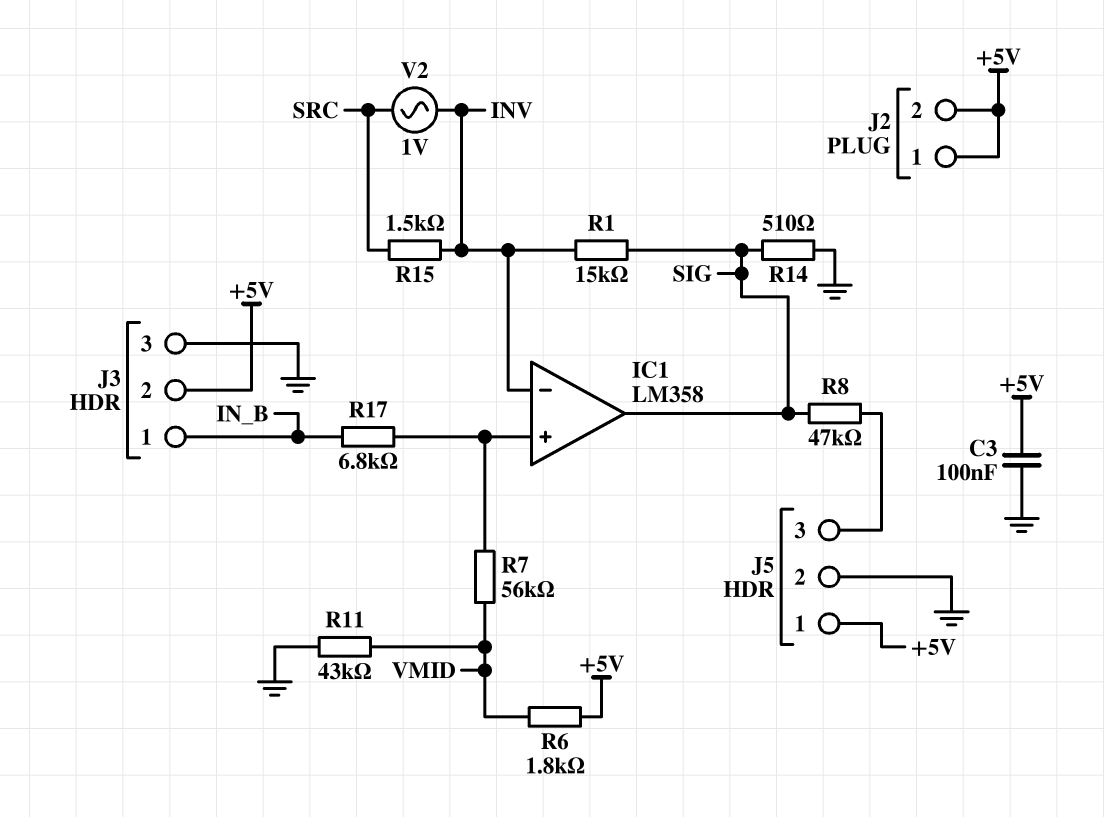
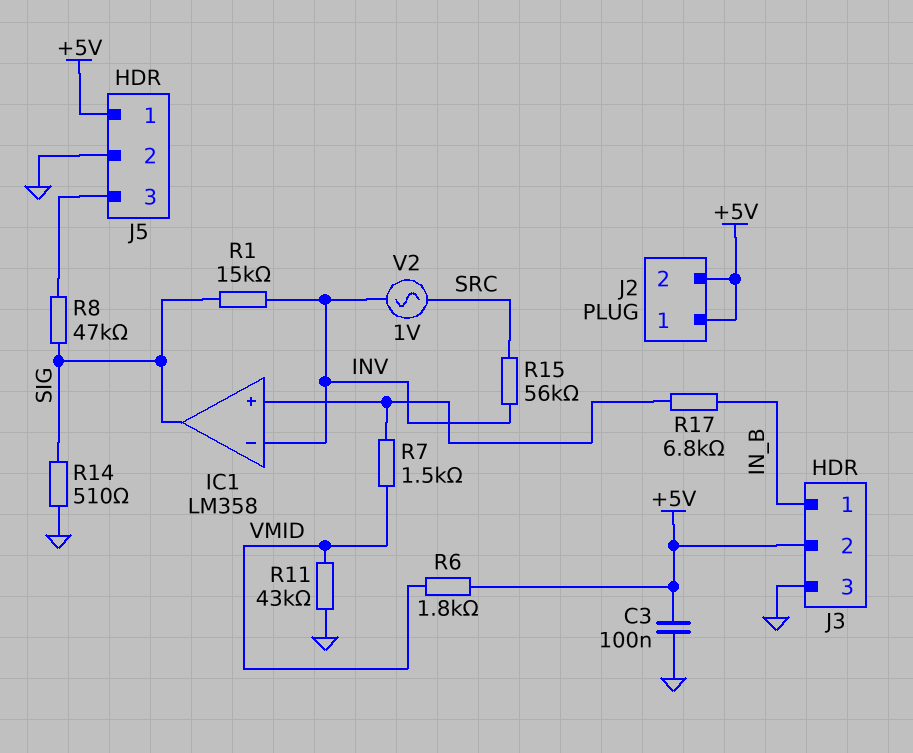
R7: 56k (IC1/in+, VMID) -> 1.5k (IC1/in+, VMID)
R15: 1.5k (INV, SRC) -> 56k (INV, SRC)

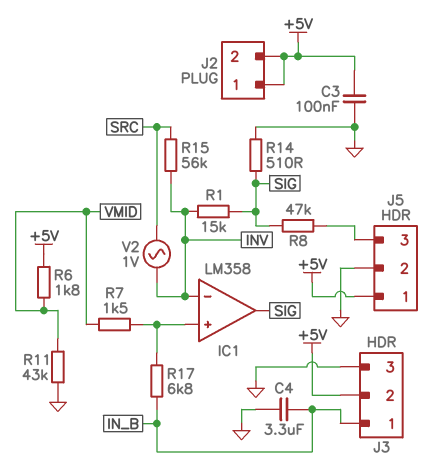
C4: none -> 3.3uF (GND, IN_B)

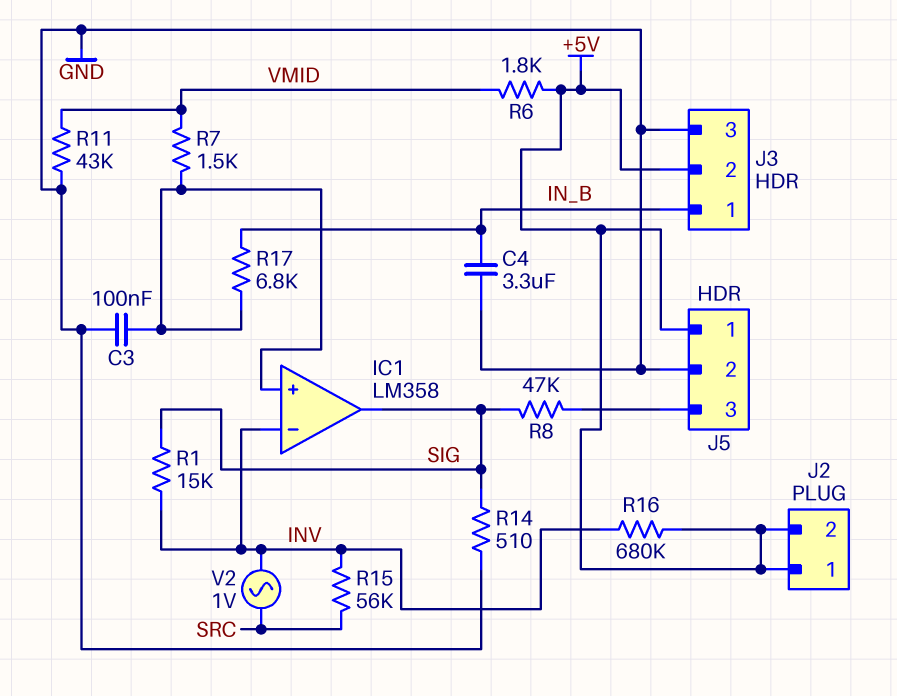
C3: 100nF (+5V, GND) -> 100nF (GND, IC1/in+)
R16: none -> 680k (+5V, INV)

